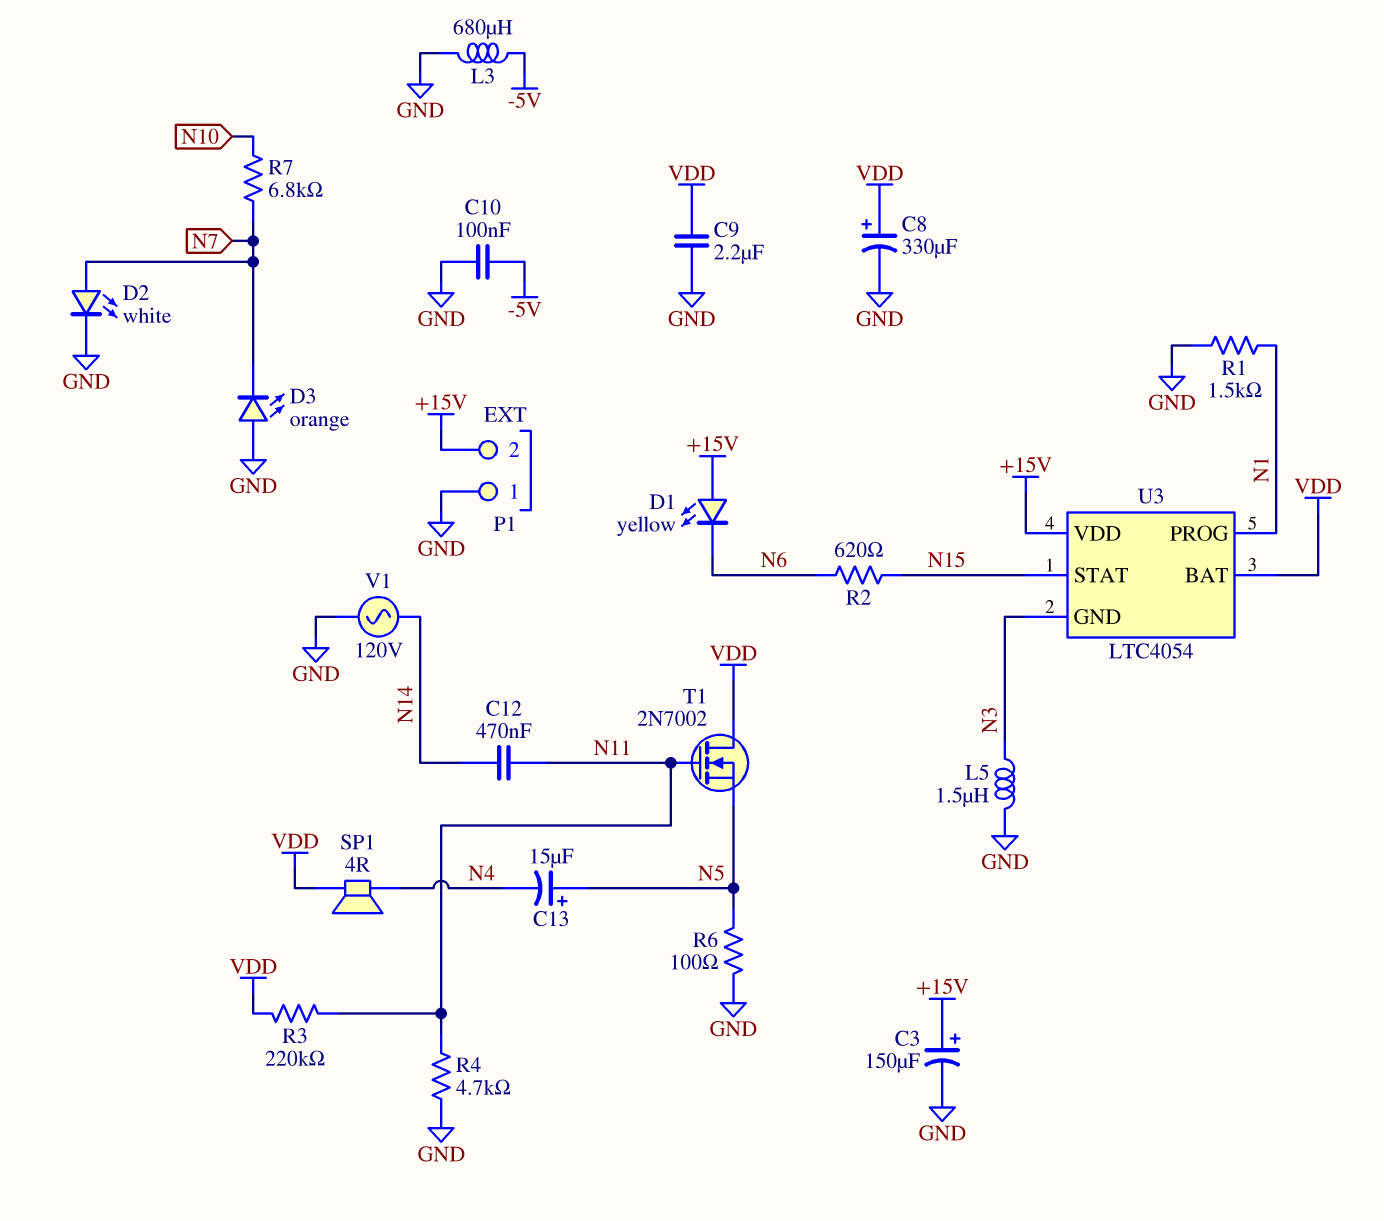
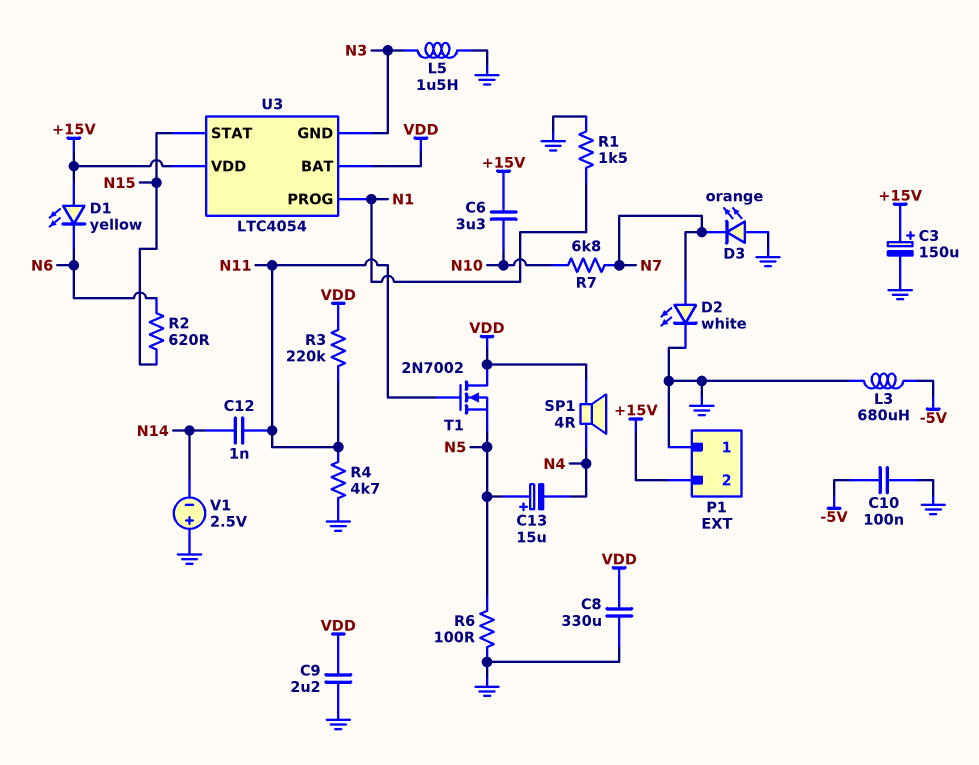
C6: none -> 3.3uF (+15V, N10)
C8: 330uF (plus VDD, minus GND) -> 330uF (GND, VDD)
C12: 470nF (N11, N14) -> 1nF (N11, N14)
V1: AC 120V (GND, N14) -> 2.5V (plus GND, minus N14)

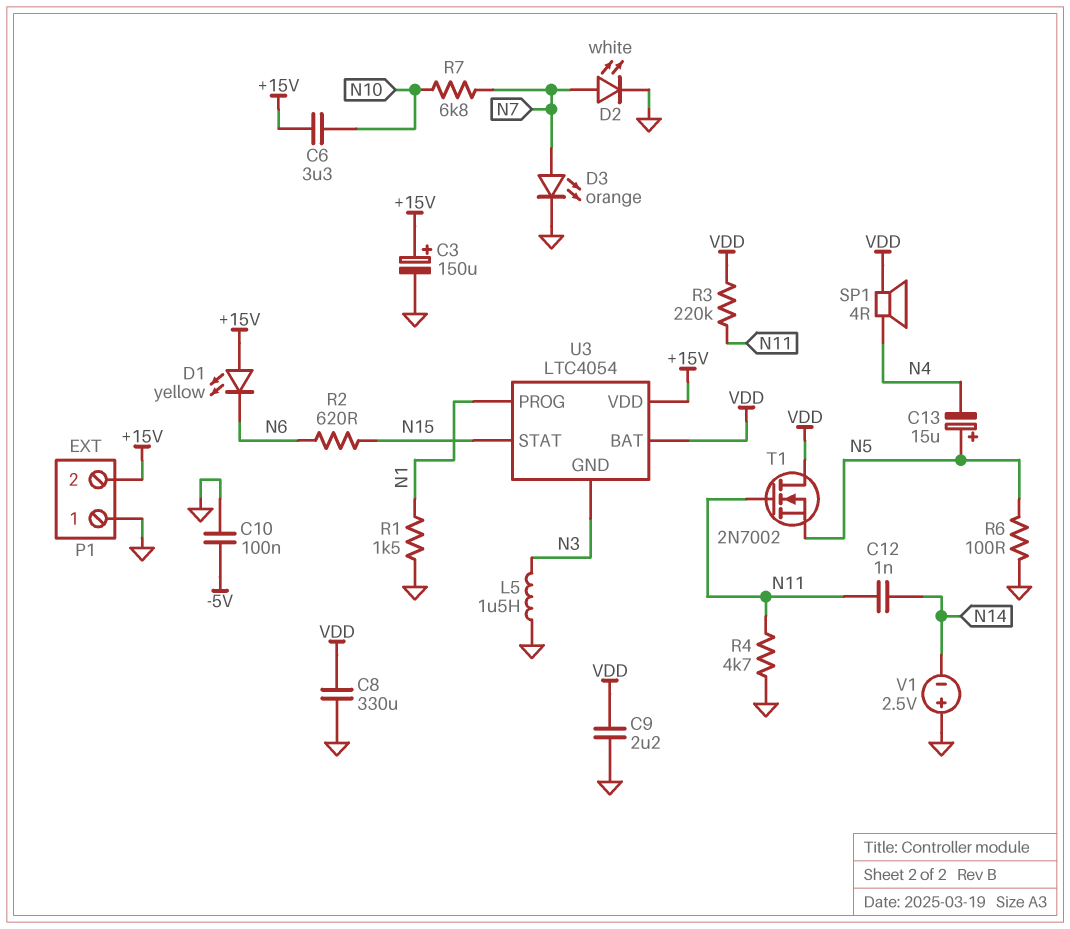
D3: LED orange (A GND, K N7) -> LED orange (A N7, K GND)
L3: 680uH (-5V, GND) -> none

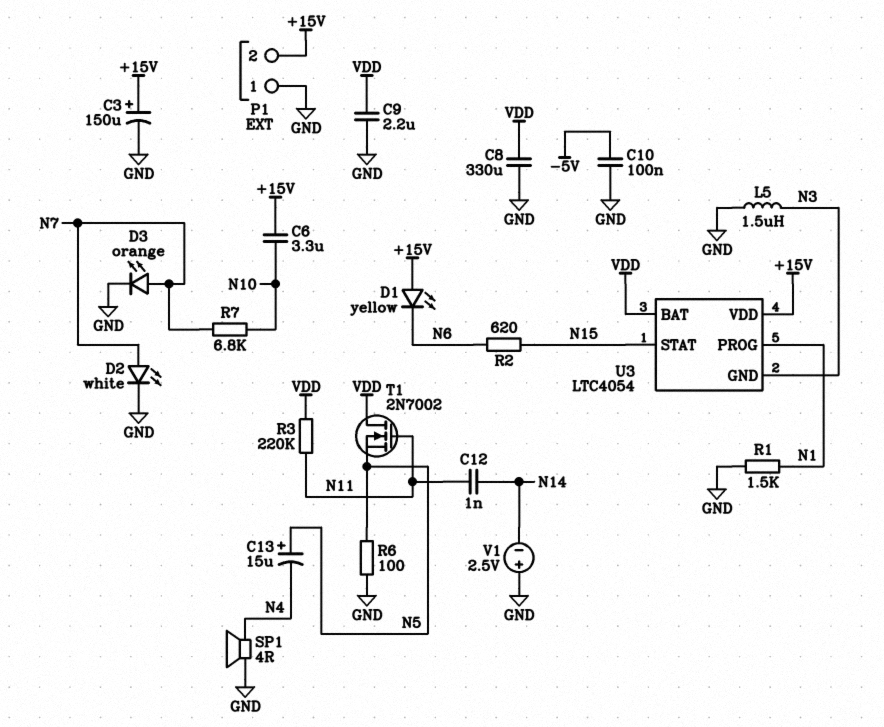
R4: 4.7k (GND, N11) -> none
SP1: speaker 4R (N4, VDD) -> speaker 4R (GND, N4)

